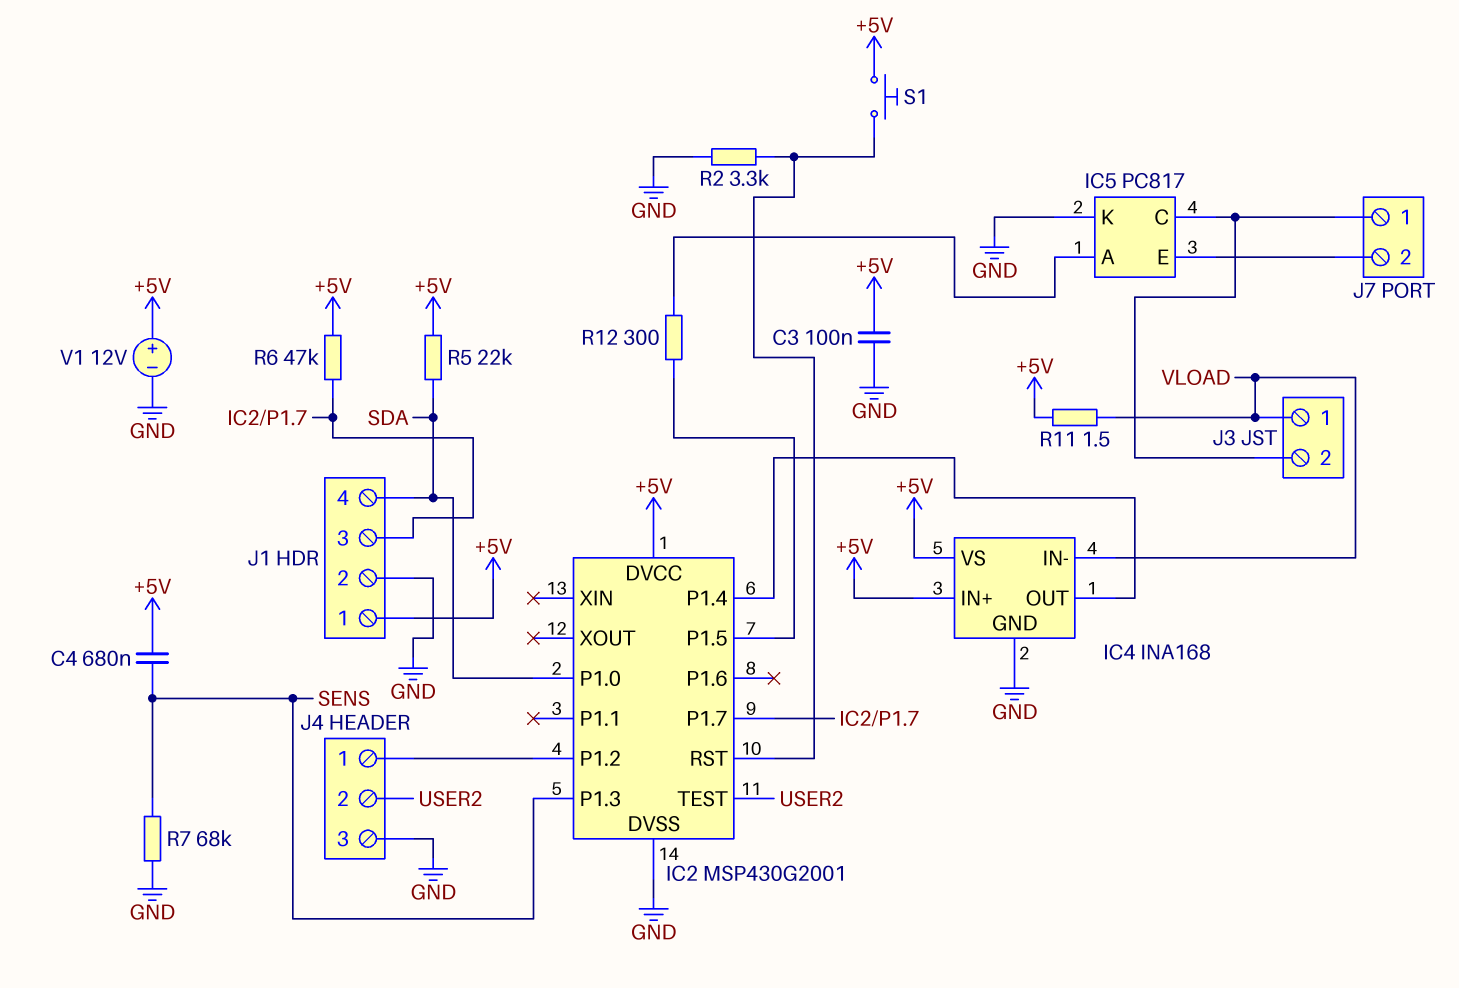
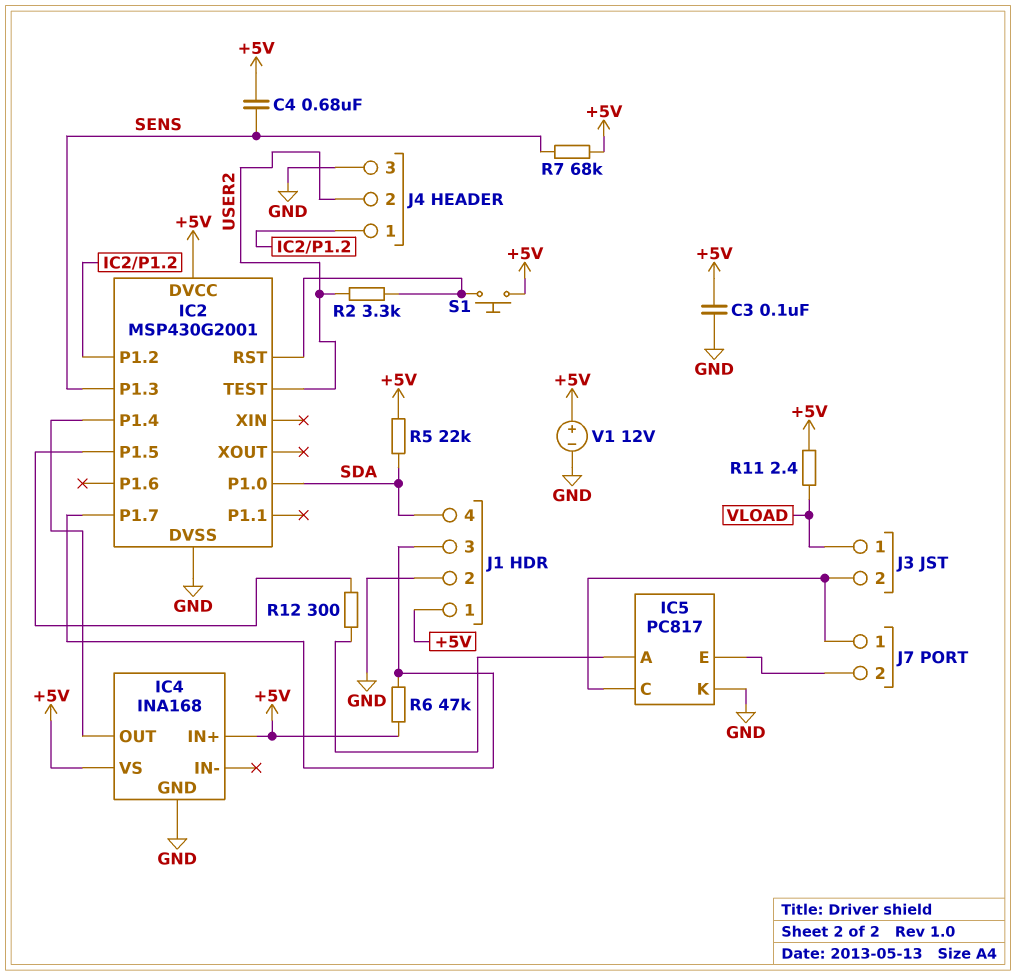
IC4 pin IN-: VLOAD -> none
R2: 3.3k (GND, IC2/RST) -> 3.3k (IC2/RST, USER2)
R7: 68k (GND, SENS) -> 68k (+5V, SENS)
R11: 1.5 (+5V, VLOAD) -> 2.4 (+5V, VLOAD)

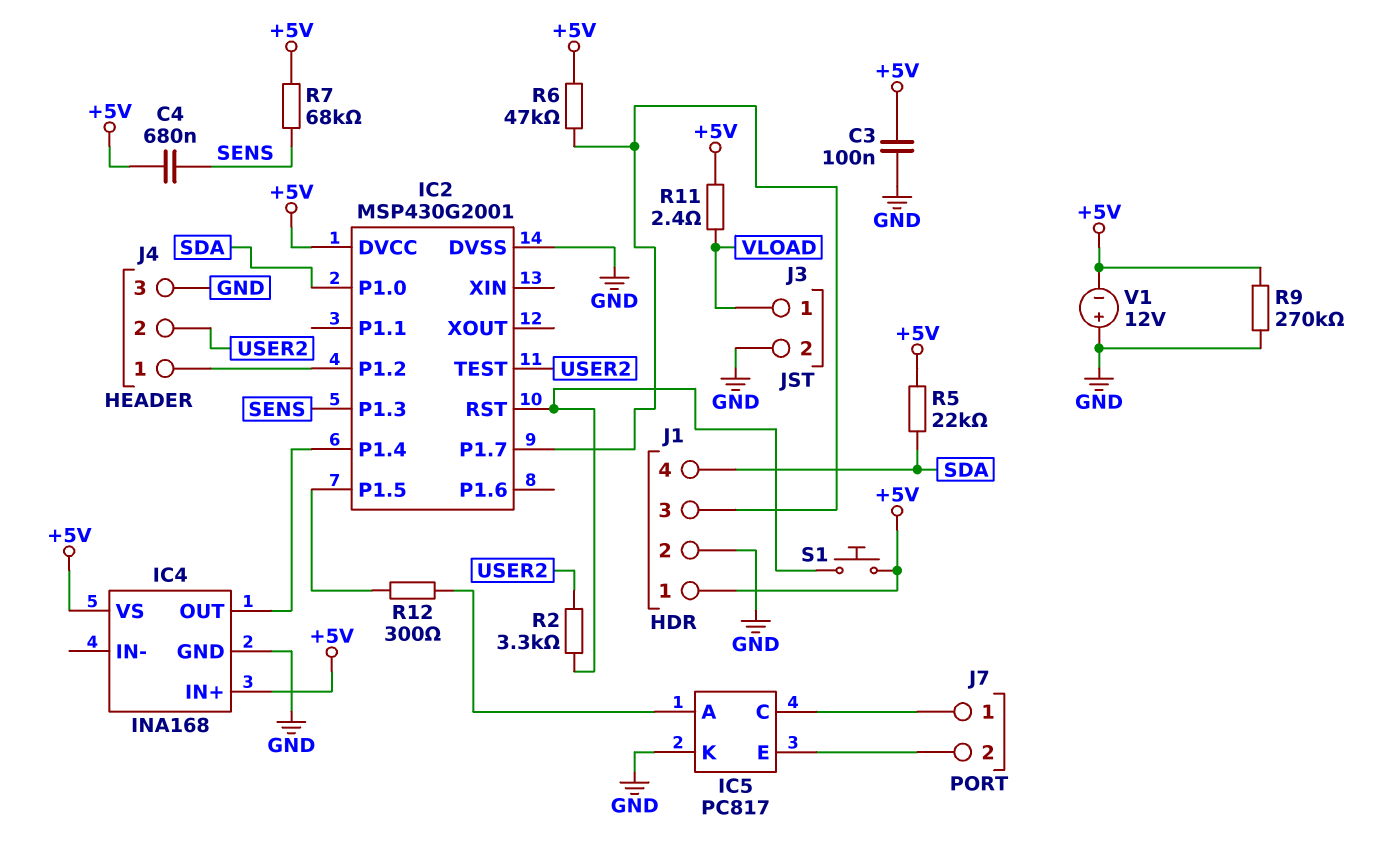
J3 pin 2: IC5/C -> GND
R9: none -> 270k (+5V, GND)
V1: 12V (plus +5V, minus GND) -> 12V (plus GND, minus +5V)

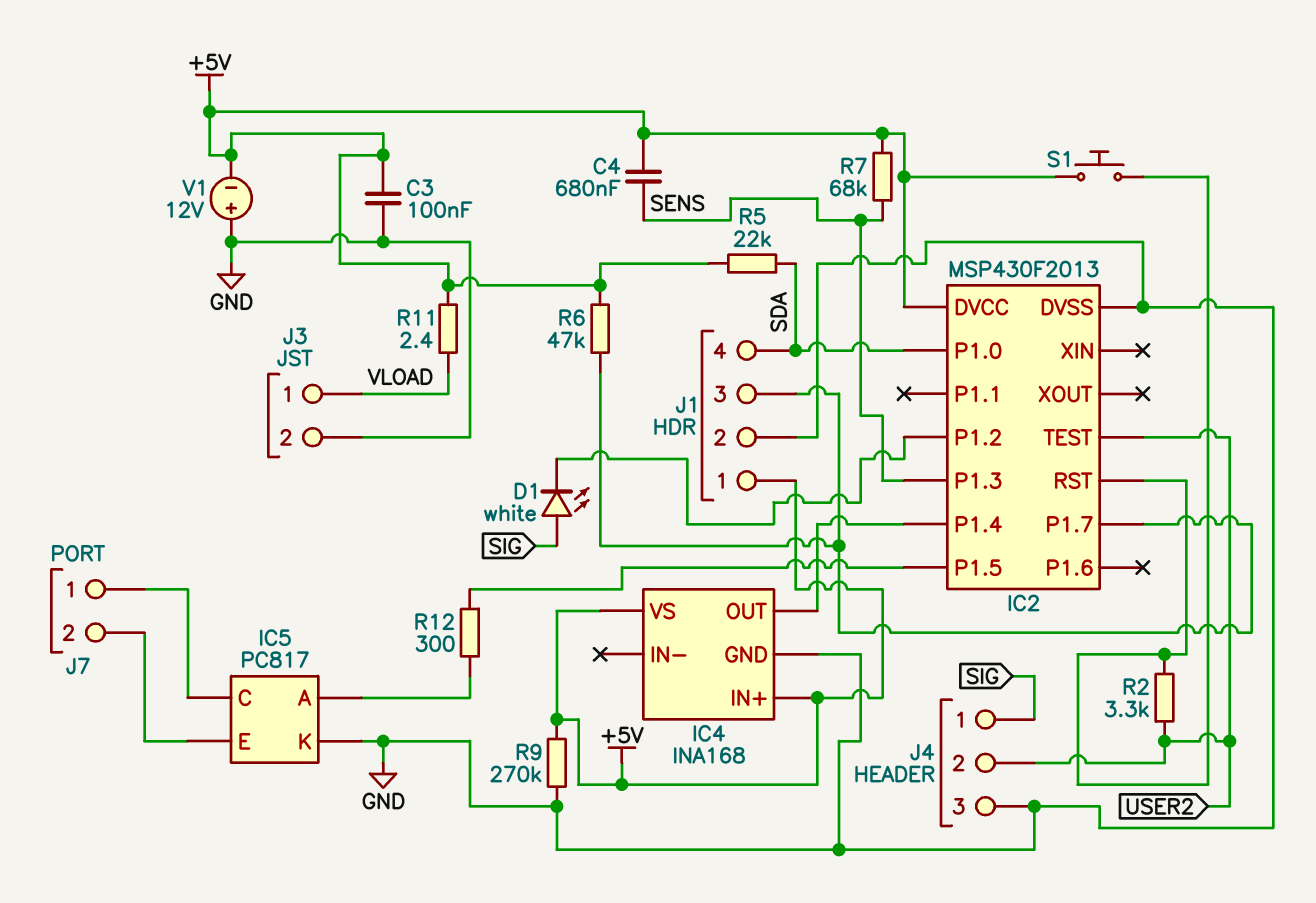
D1: none -> LED white (A SIG, K IC2/P1.2)
IC2: MSP430G2001 -> MSP430F2013
J4 pin 1: IC2/P1.2 -> SIG

